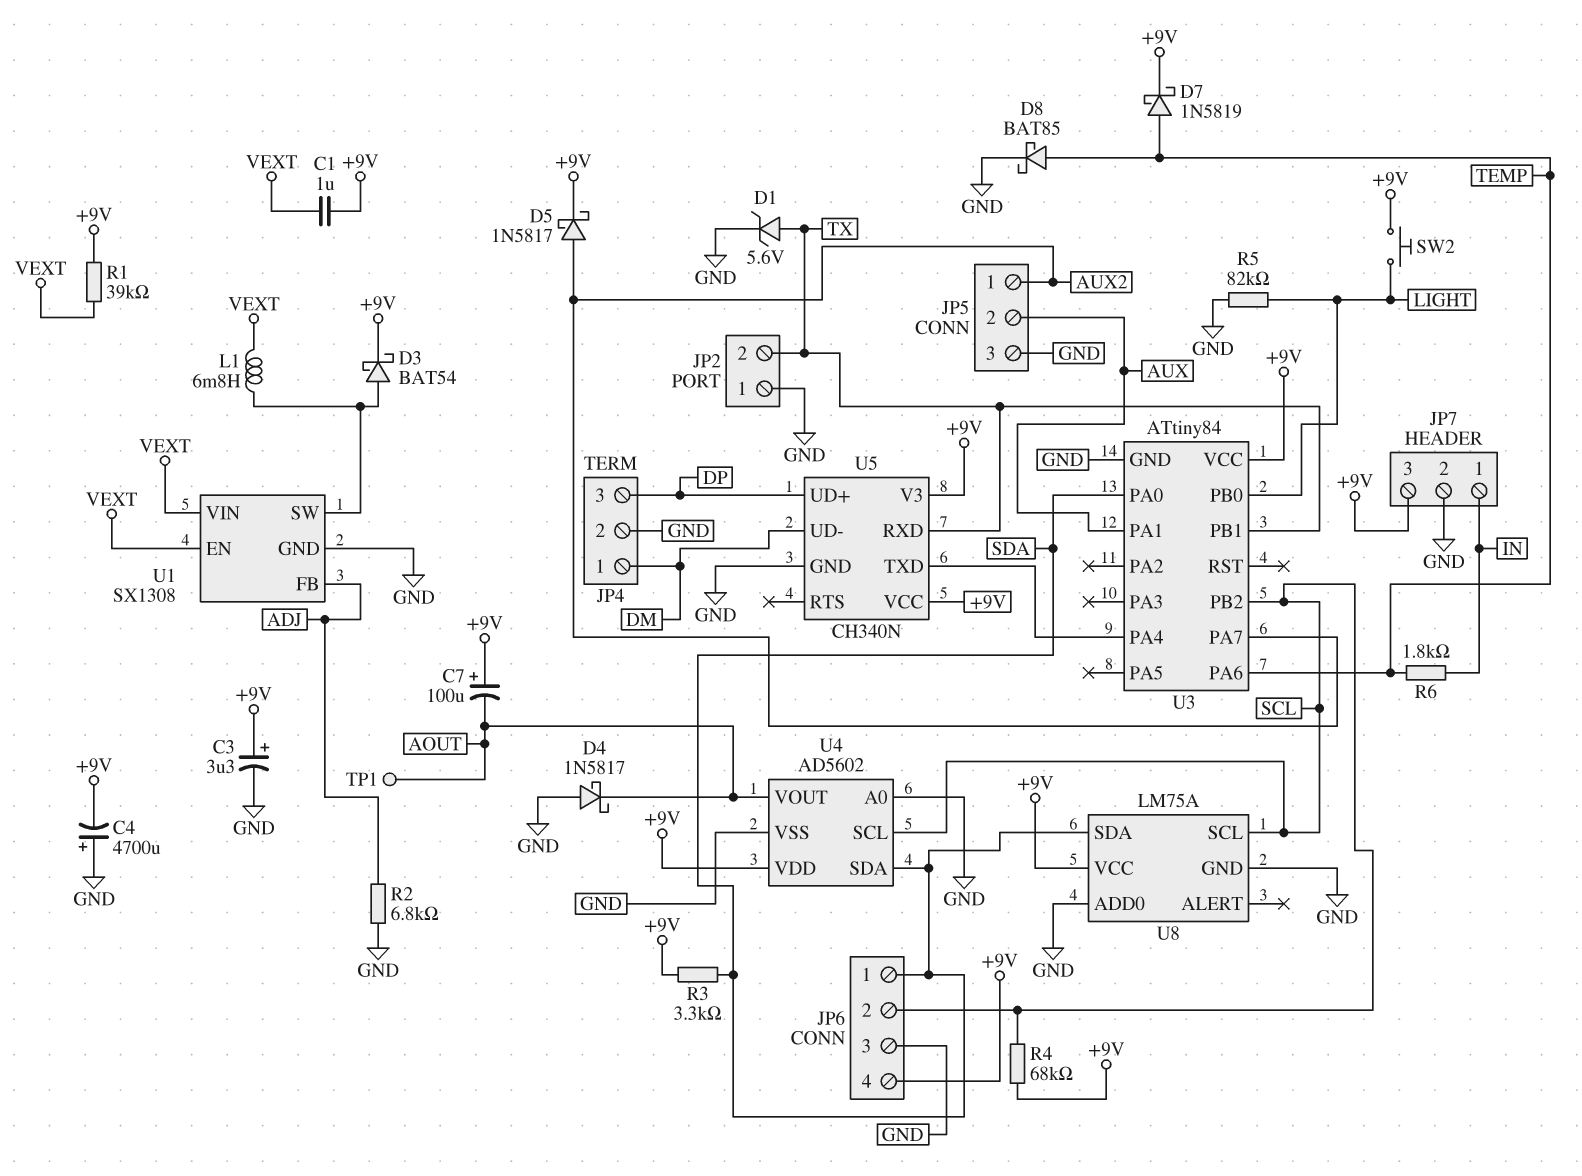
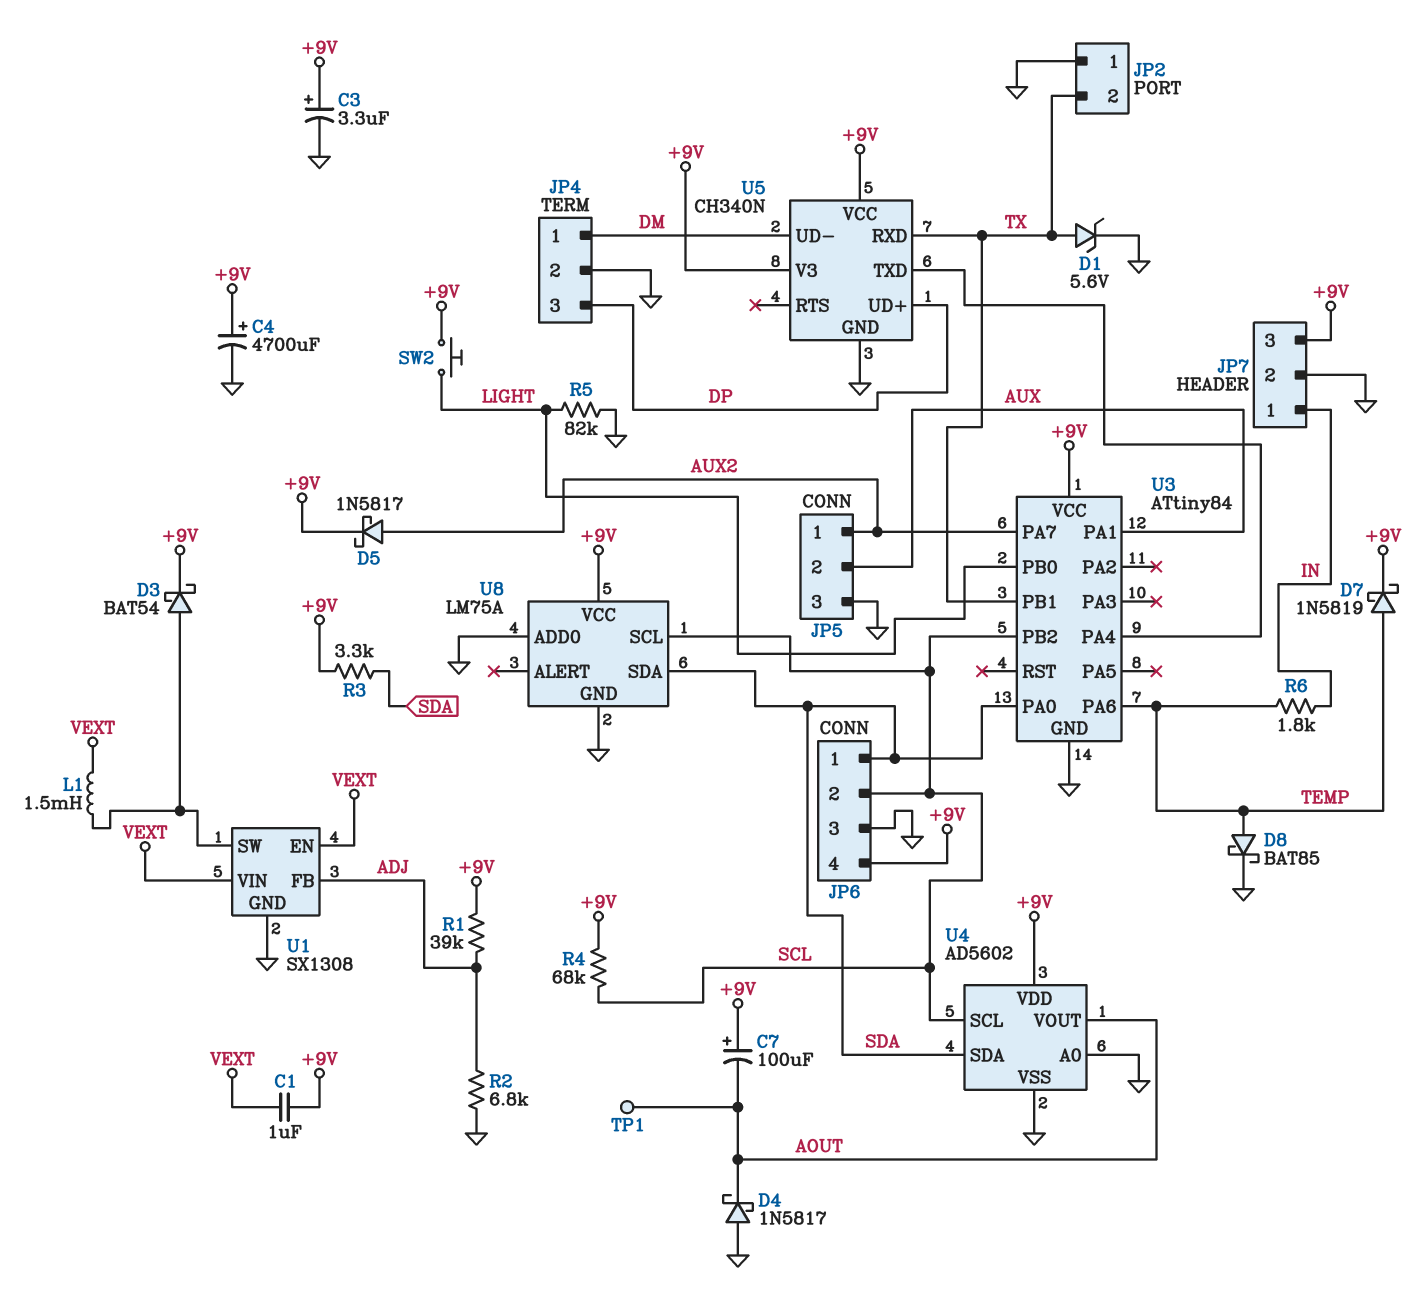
C4: 4700uF (plus GND, minus +9V) -> 4700uF (plus +9V, minus GND)
L1: 6.8mH (U1/SW, VEXT) -> 1.5mH (U1/SW, VEXT)
R1: 39k (+9V, VEXT) -> 39k (+9V, ADJ)

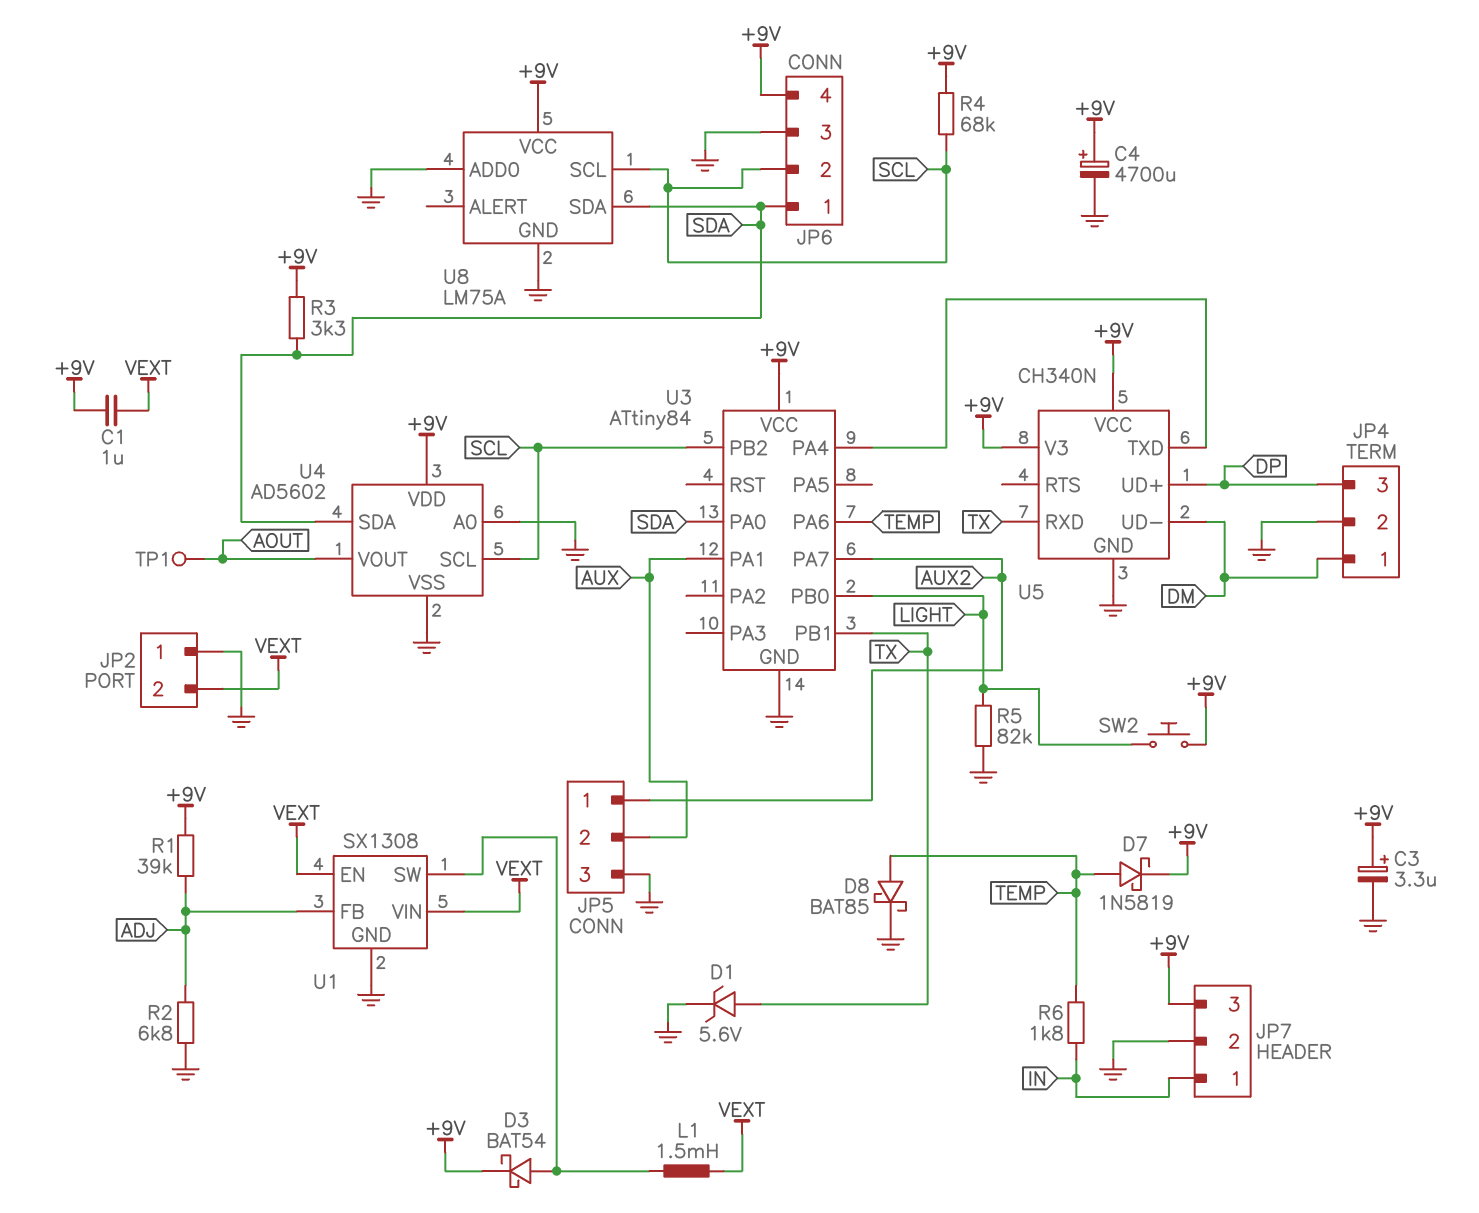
C7: 100uF (plus +9V, minus AOUT) -> none
D4: schottky 1N5817 (A GND, K AOUT) -> none
D5: schottky 1N5817 (A AUX2, K +9V) -> none
JP2 pin 2: TX -> VEXT

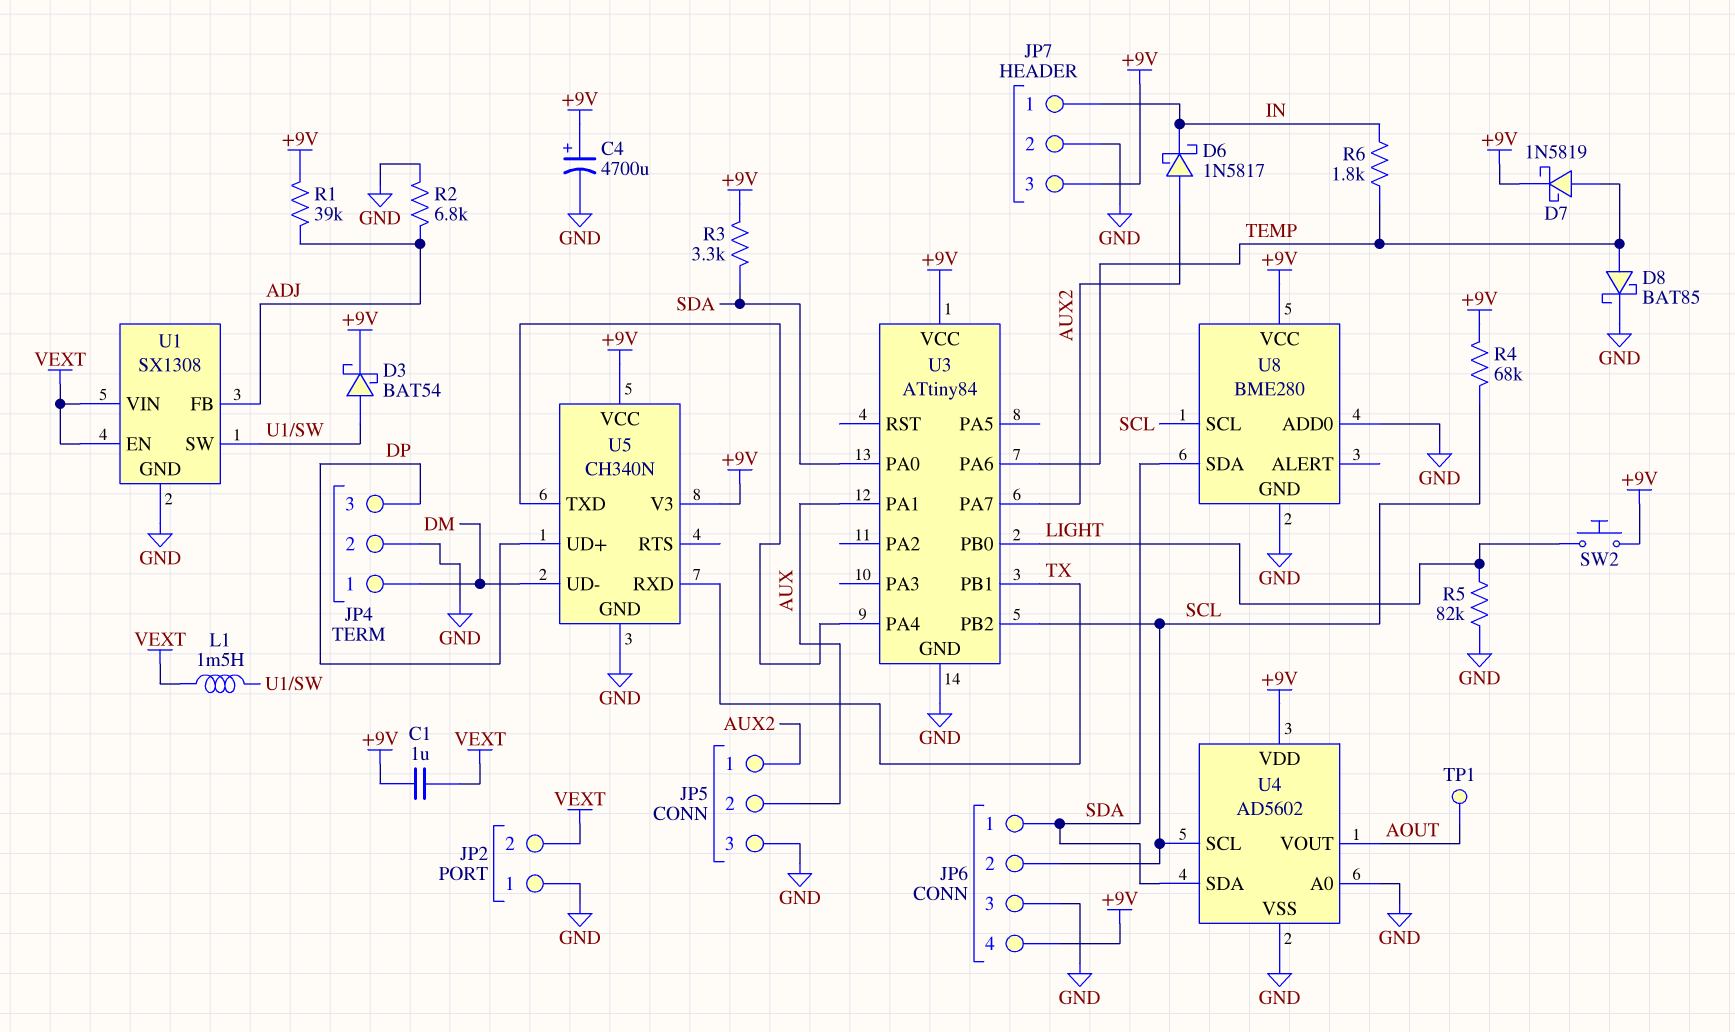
C3: 3.3uF (plus +9V, minus GND) -> none
D1: zener 5.6V (A TX, K GND) -> none
D6: none -> schottky 1N5817 (A AUX2, K IN)
U8: LM75A -> BME280

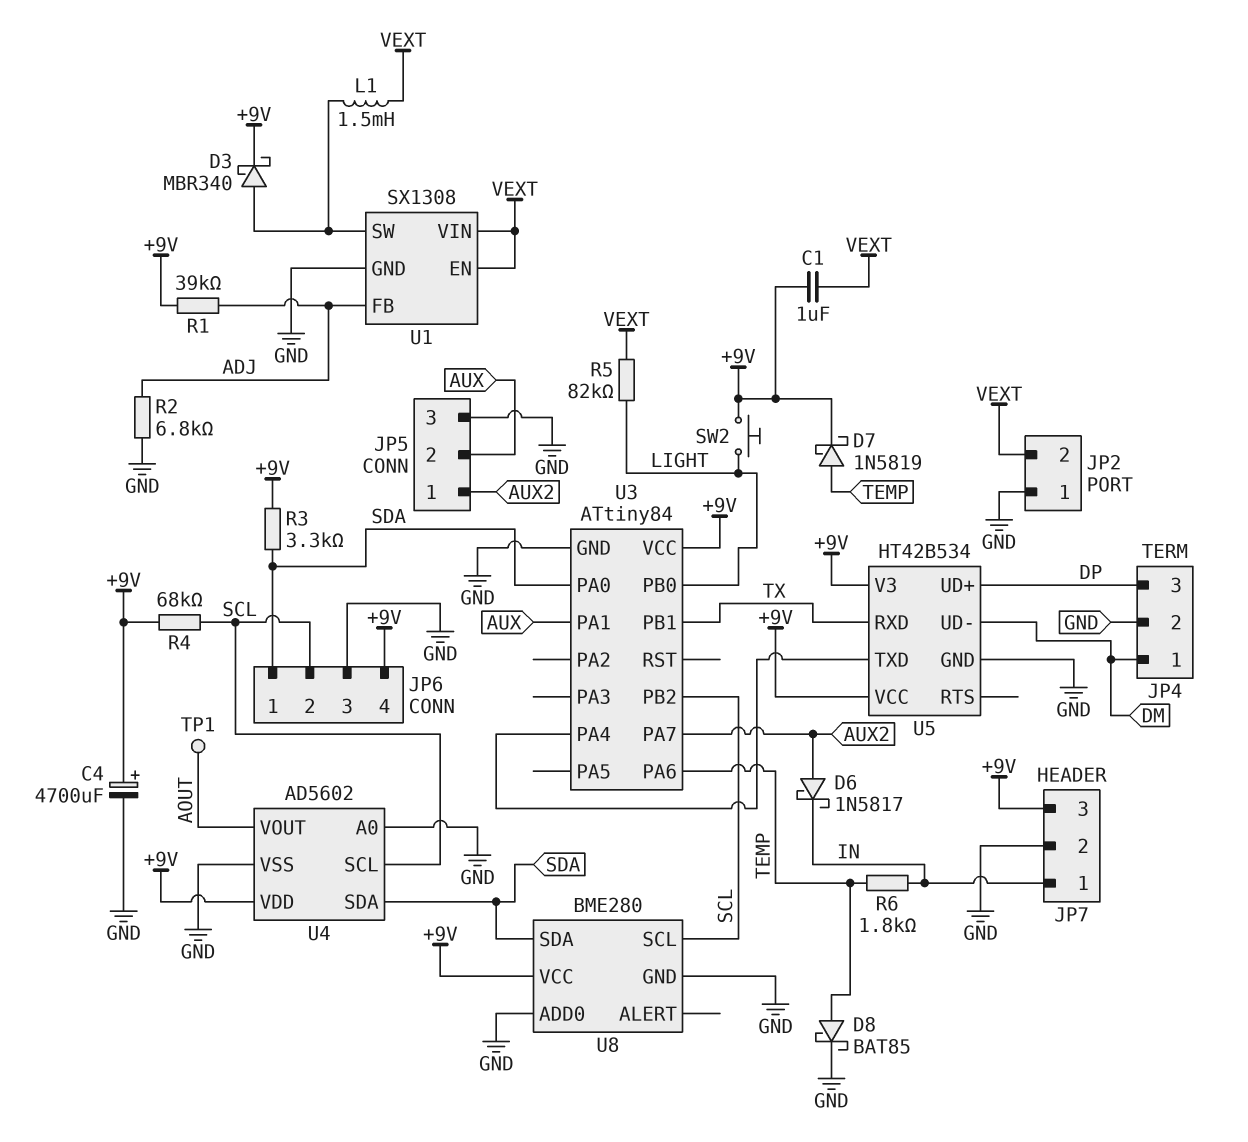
D3: schottky BAT54 (A U1/SW, K +9V) -> schottky MBR340 (A U1/SW, K +9V)
R5: 82k (GND, LIGHT) -> 82k (LIGHT, VEXT)
U5: CH340N -> HT42B534

